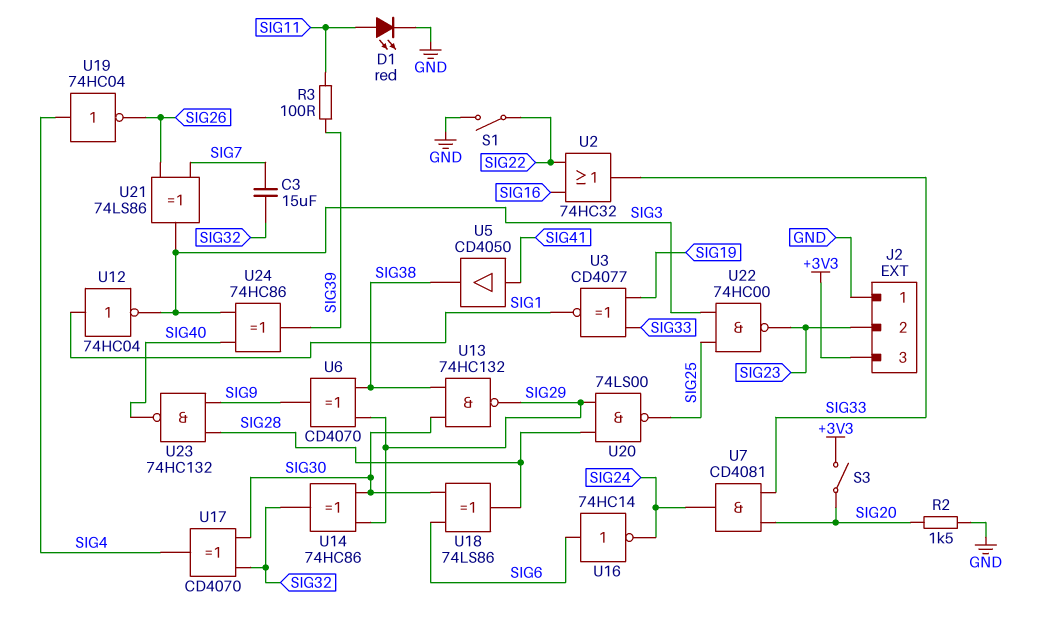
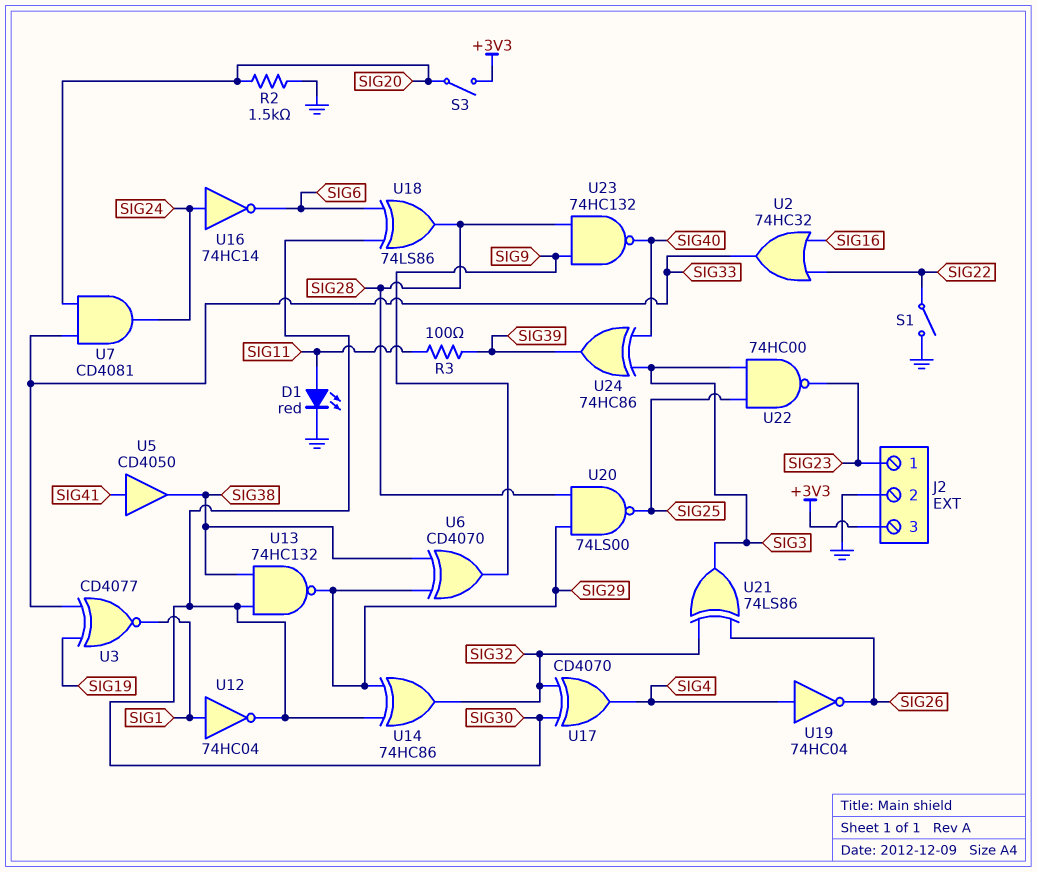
C3: 15uF (SIG7, SIG32) -> none
J2 pin 1: GND -> SIG23
J2 pin 2: SIG23 -> GND
U12: NOT 74HC04 (in SIG1, out SIG3) -> NOT 74HC04 (in SIG1, out SIG30)
U16: NOT 74HC14 (in SIG6, out SIG24) -> NOT 74HC14 (in SIG24, out SIG6)
U21: XOR 74LS86 (in SIG7, in SIG26, out SIG3) -> XOR 74LS86 (in SIG26, in SIG32, out SIG3)

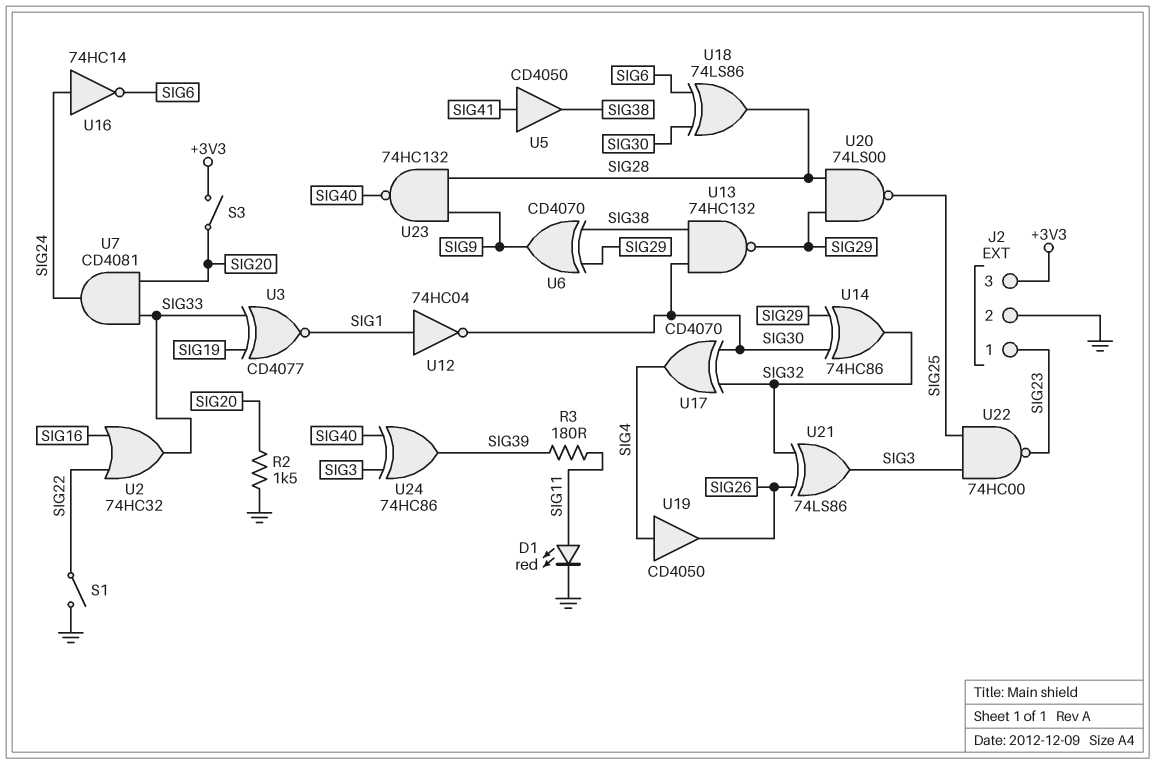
R3: 100 (SIG11, SIG39) -> 180 (SIG11, SIG39)
U19: NOT 74HC04 (in SIG4, out SIG26) -> buffer CD4050 (in SIG4, out SIG26)

